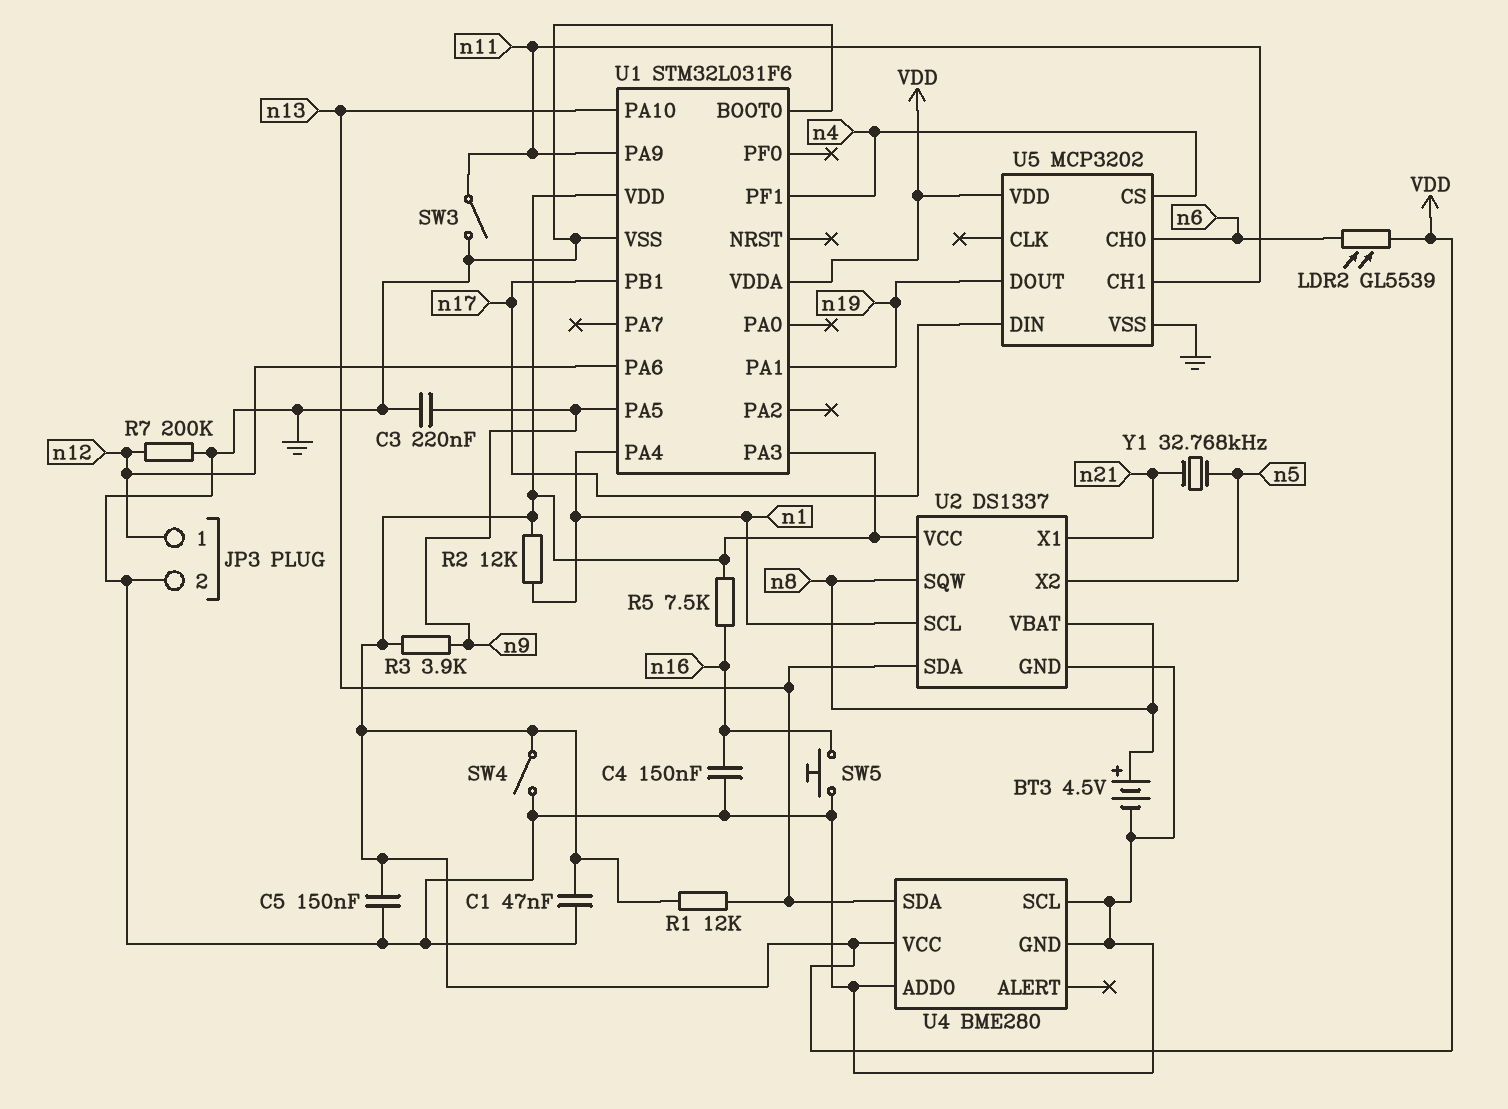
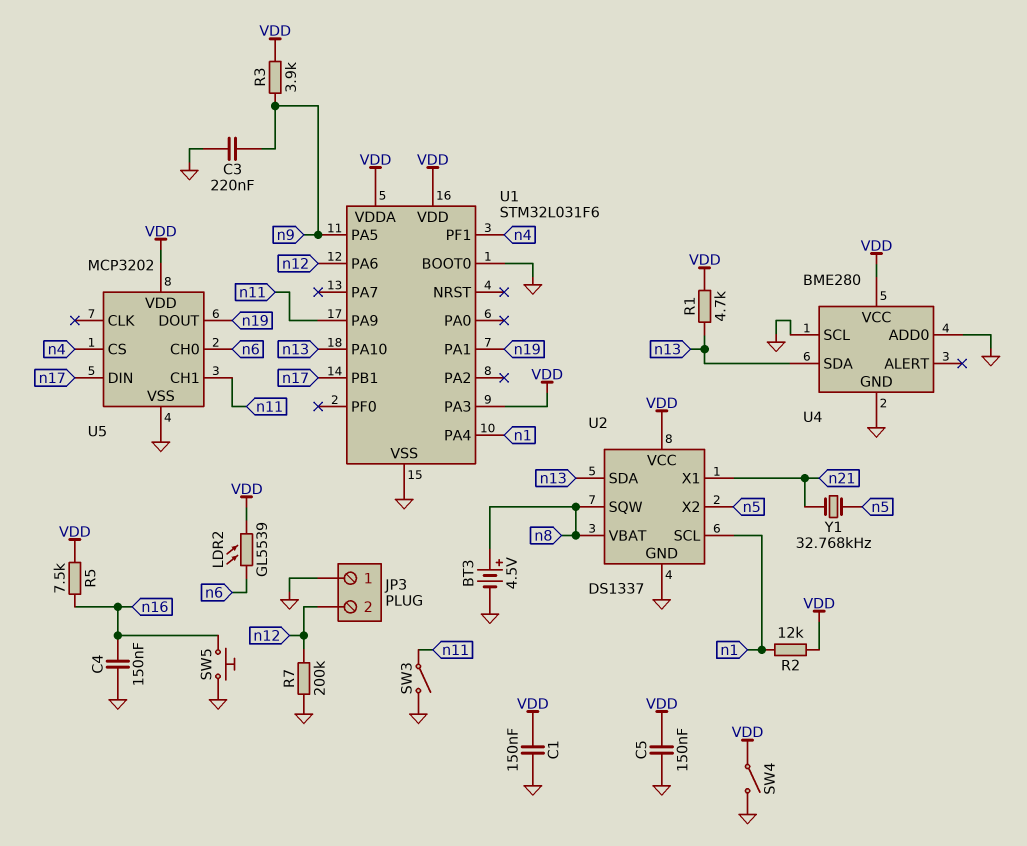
C1: 47nF (GND, VDD) -> 150nF (GND, VDD)
JP3 pin 1: n12 -> GND
JP3 pin 2: GND -> n12
R1: 12k (VDD, n13) -> 4.7k (VDD, n13)

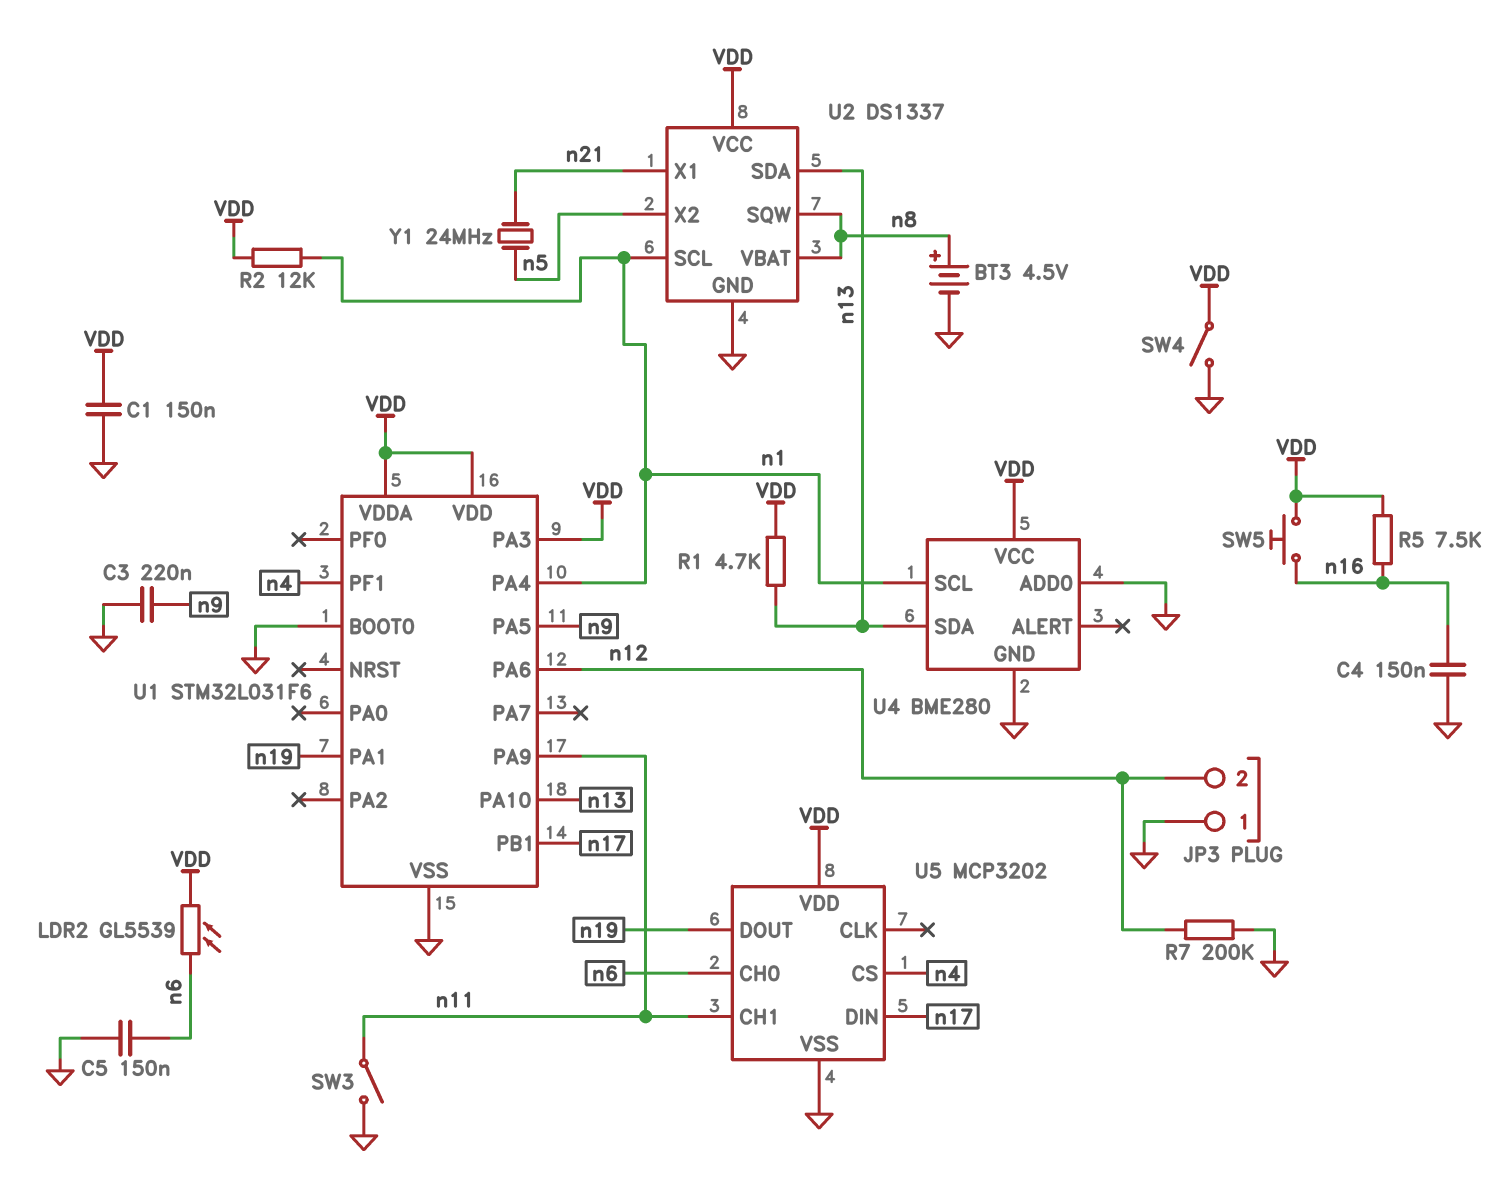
C5: 150nF (GND, VDD) -> 150nF (GND, n6)
R3: 3.9k (VDD, n9) -> none
SW5: button (GND, n16) -> button (VDD, n16)
U4 pin SCL: GND -> n1
Y1: 32.768kHz (n5, n21) -> 24MHz (n5, n21)

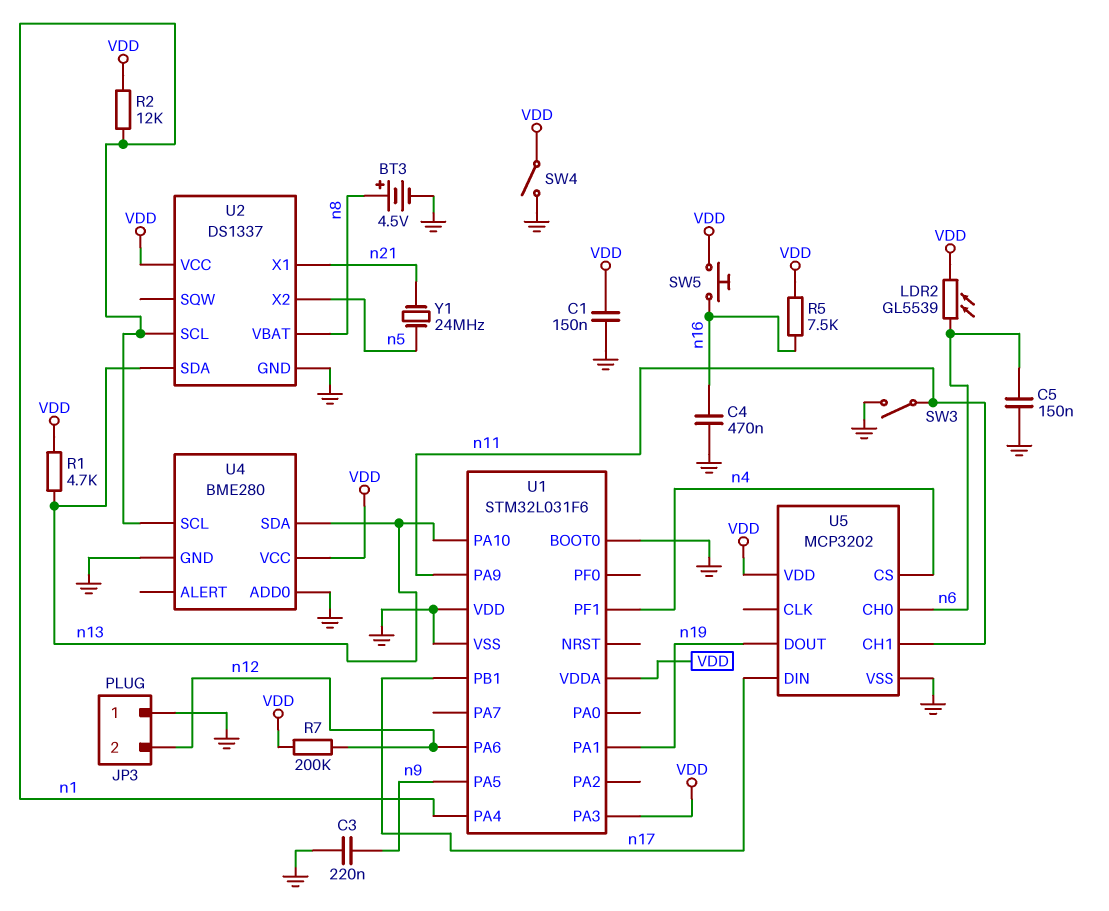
C4: 150nF (GND, n16) -> 470nF (GND, n16)
R7: 200k (GND, n12) -> 200k (VDD, n12)
U1 pin VDD: VDD -> GND
U2 pin SQW: n8 -> none

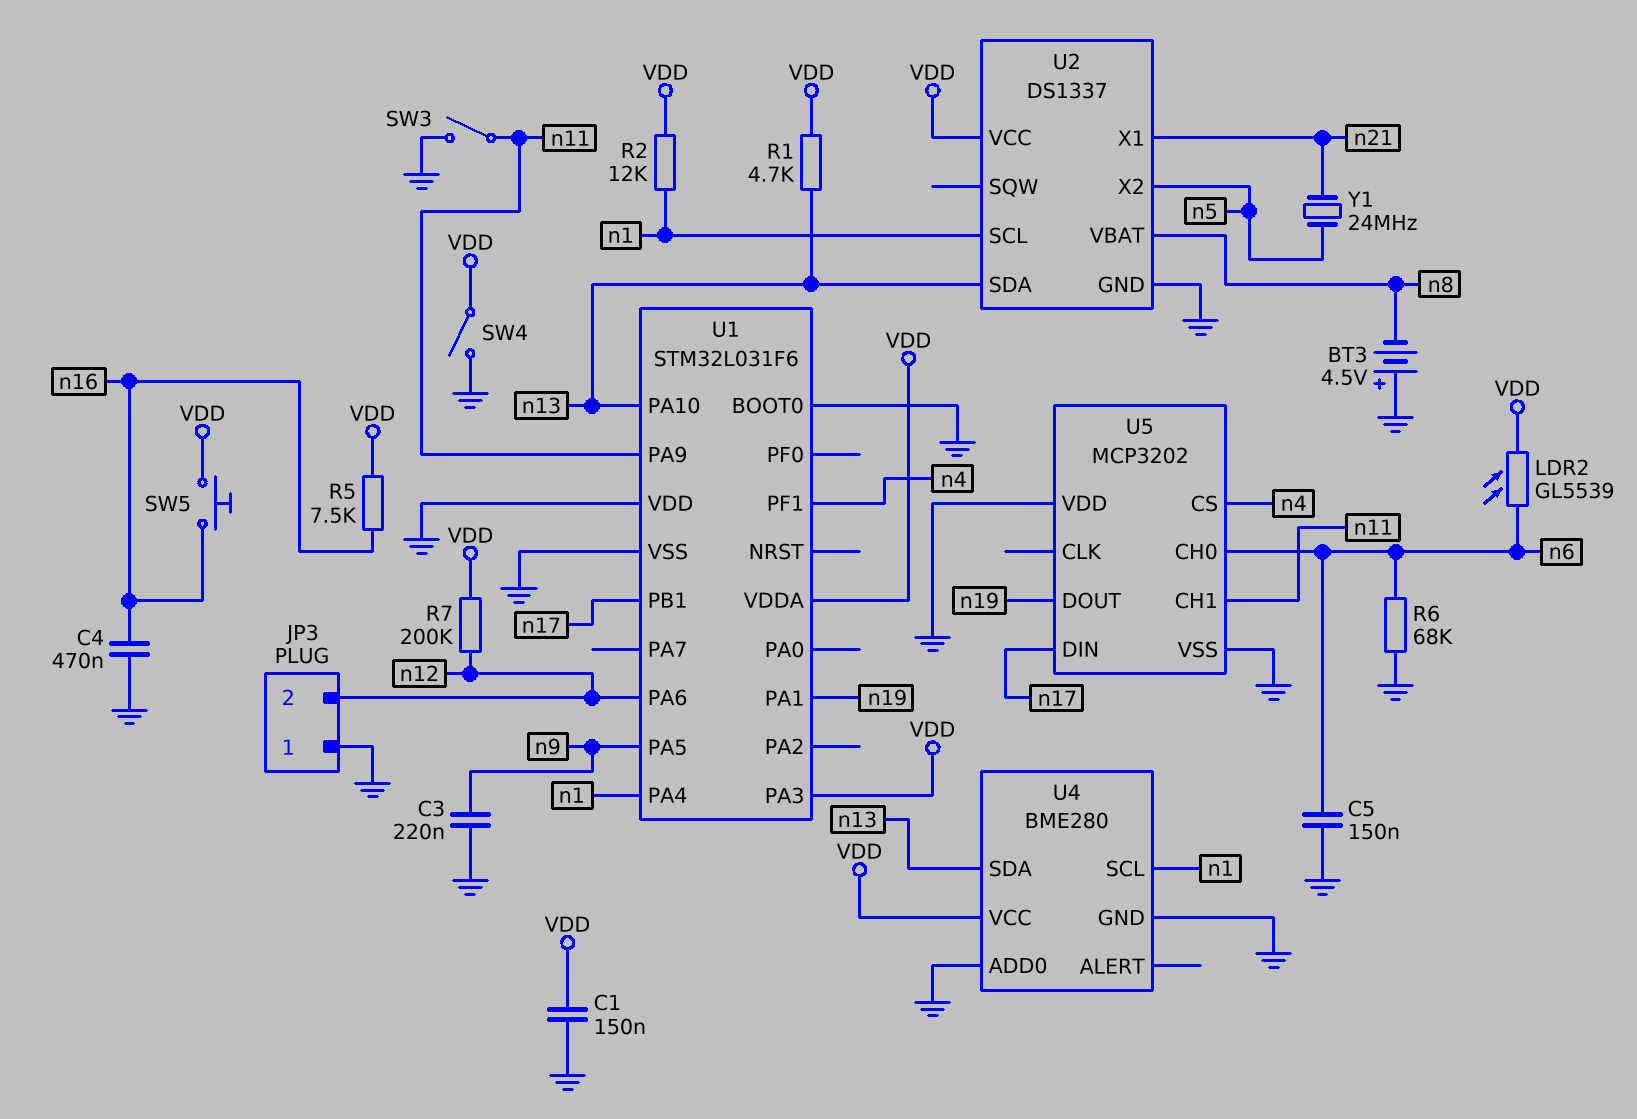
BT3: 4.5V (plus n8, minus GND) -> 4.5V (plus GND, minus n8)
R6: none -> 68k (GND, n6)
U5 pin VDD: VDD -> GND

